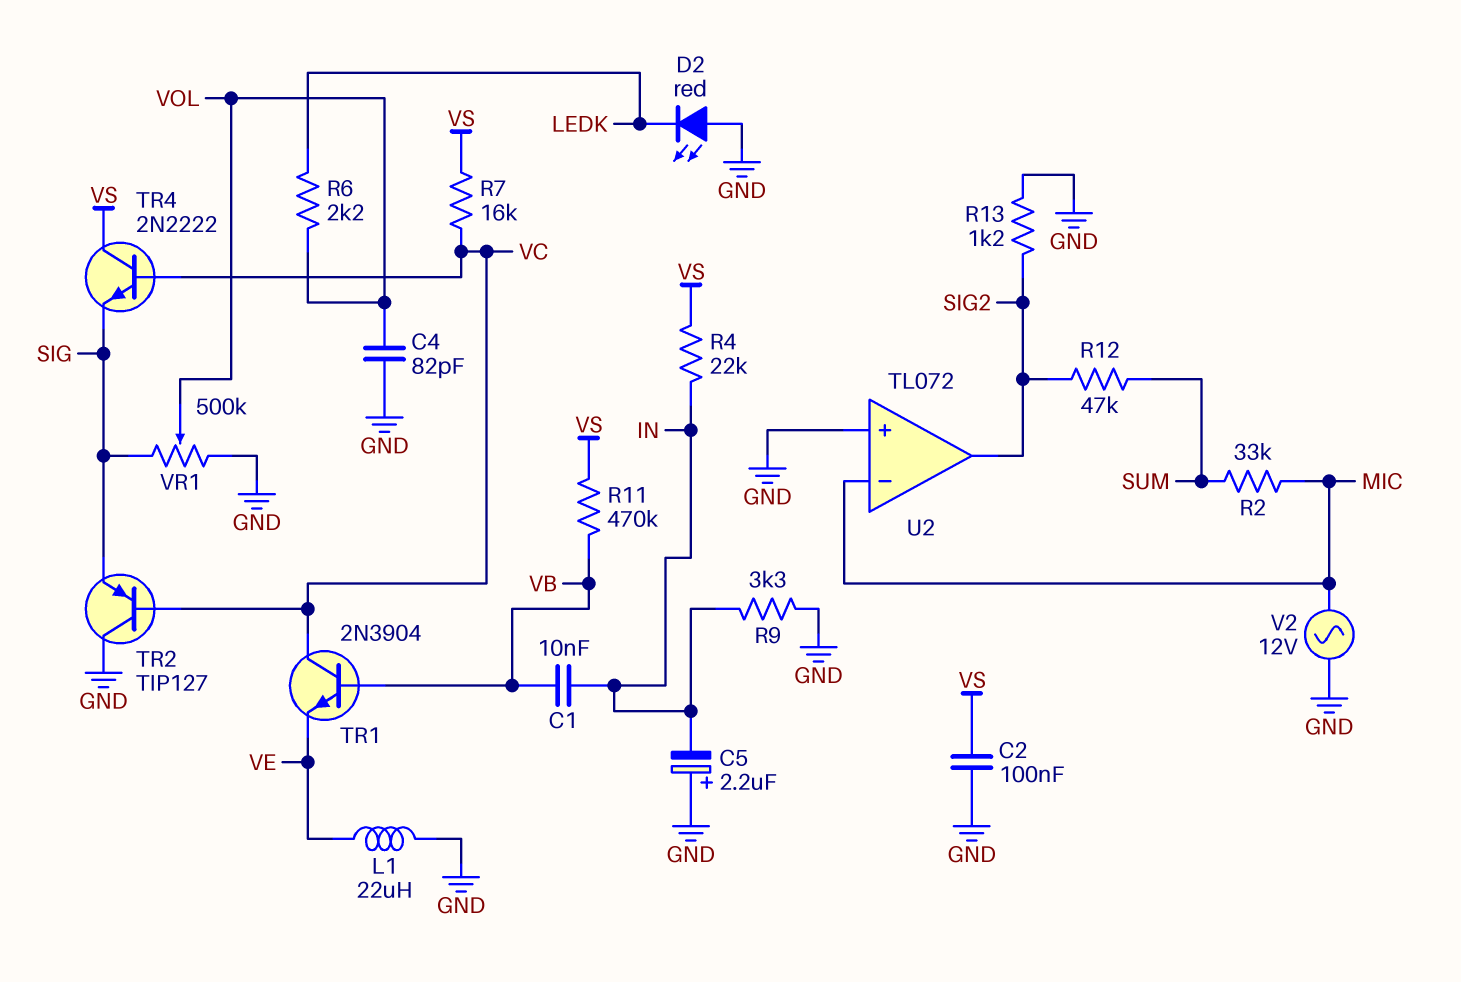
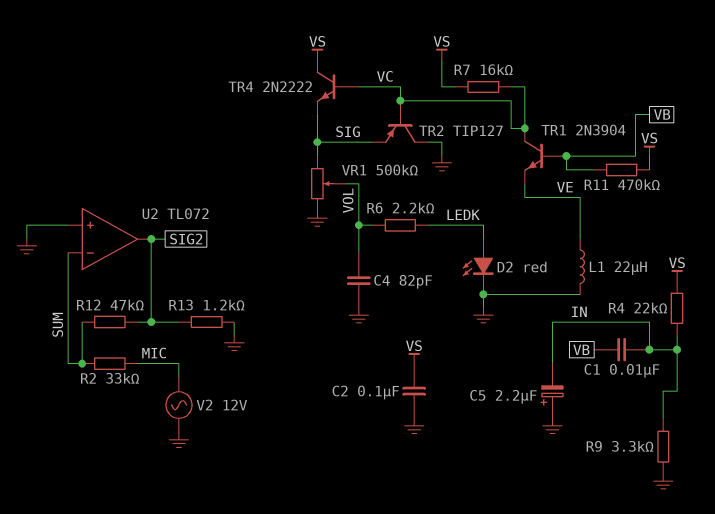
D2: LED red (A GND, K LEDK) -> LED red (A LEDK, K GND)
U2 pin in-: MIC -> SUM

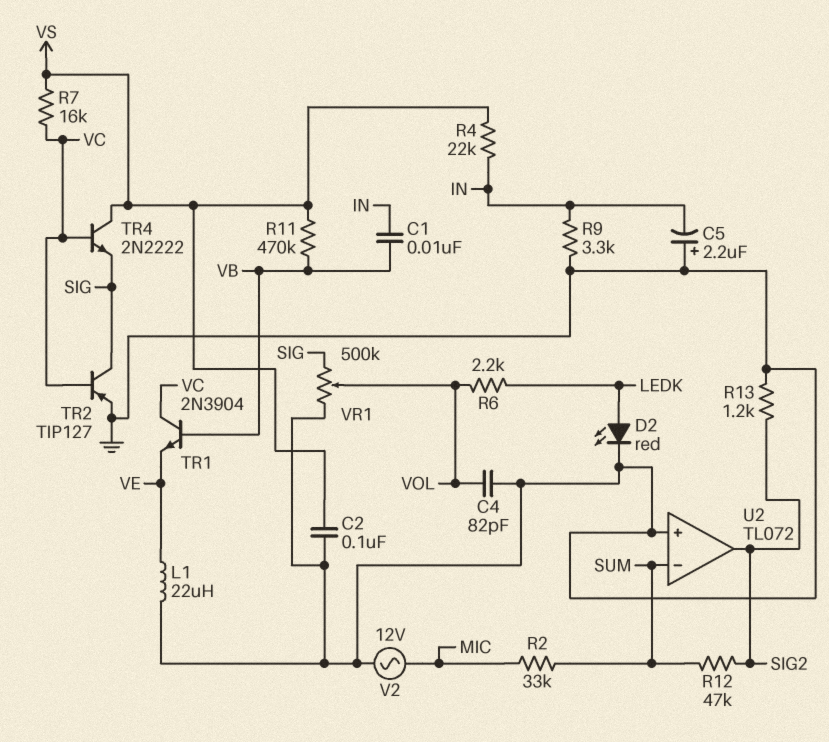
TR2: PNP TIP127 (B VC, C GND, E SIG) -> PNP TIP127 (B VC, C SIG, E GND)

